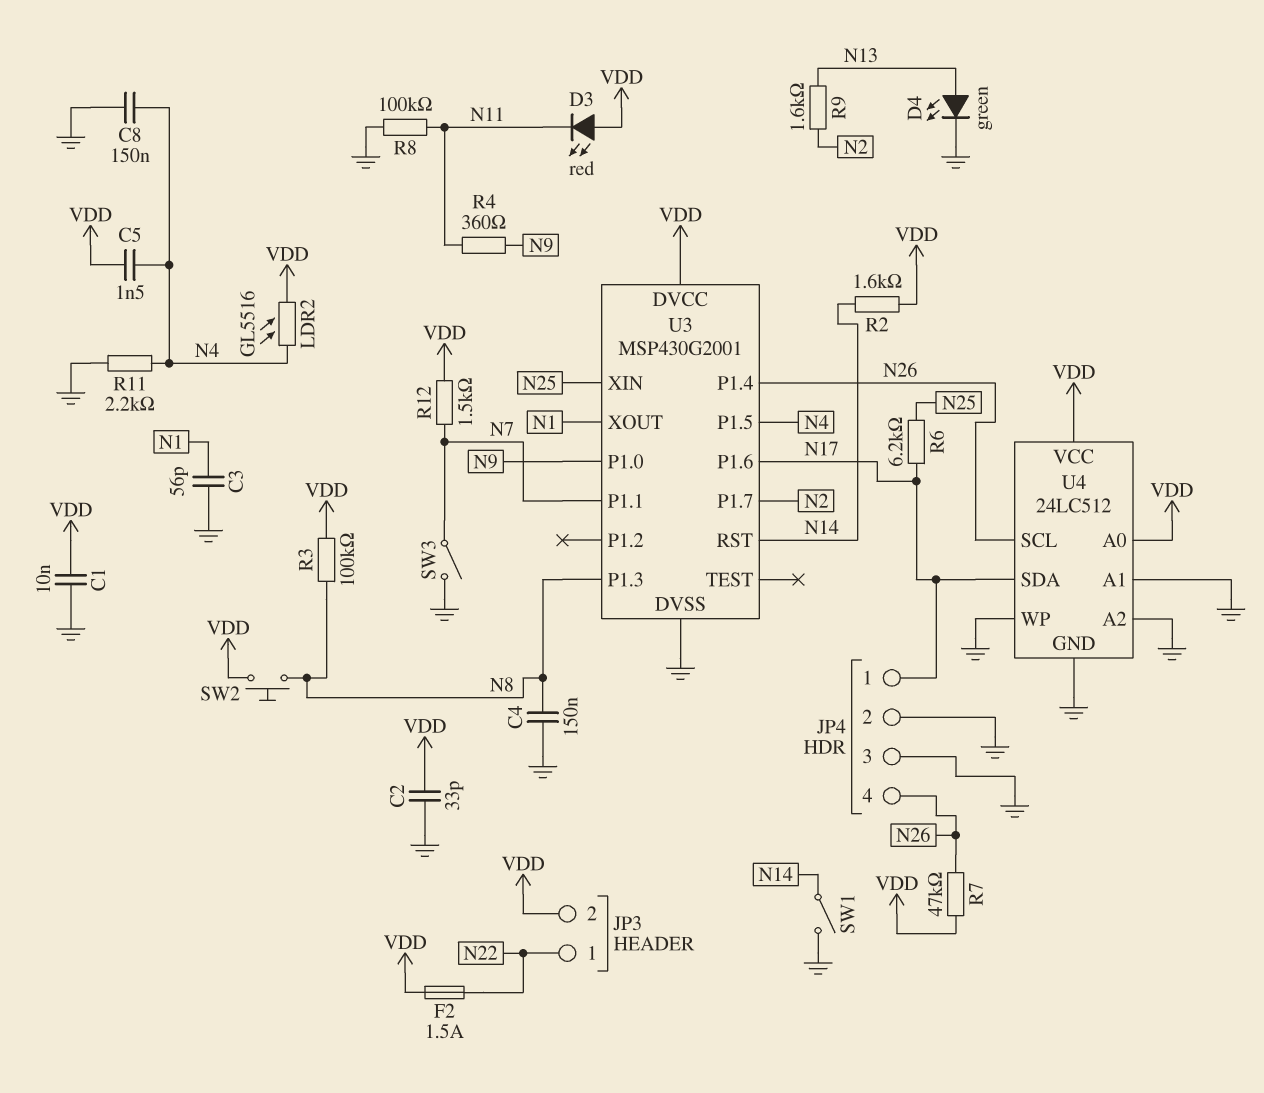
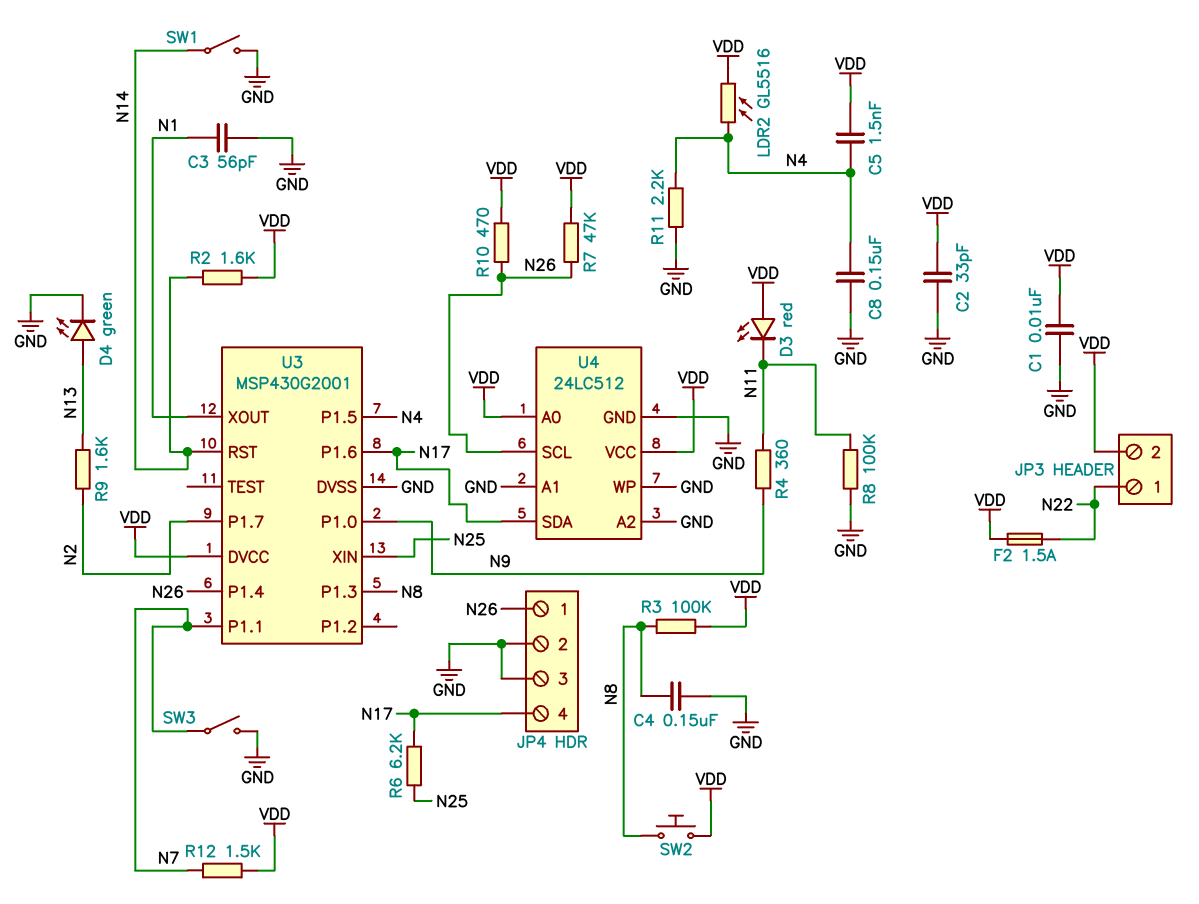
JP4 pin 1: N17 -> N26
JP4 pin 4: N26 -> N17
R10: none -> 470 (N26, VDD)

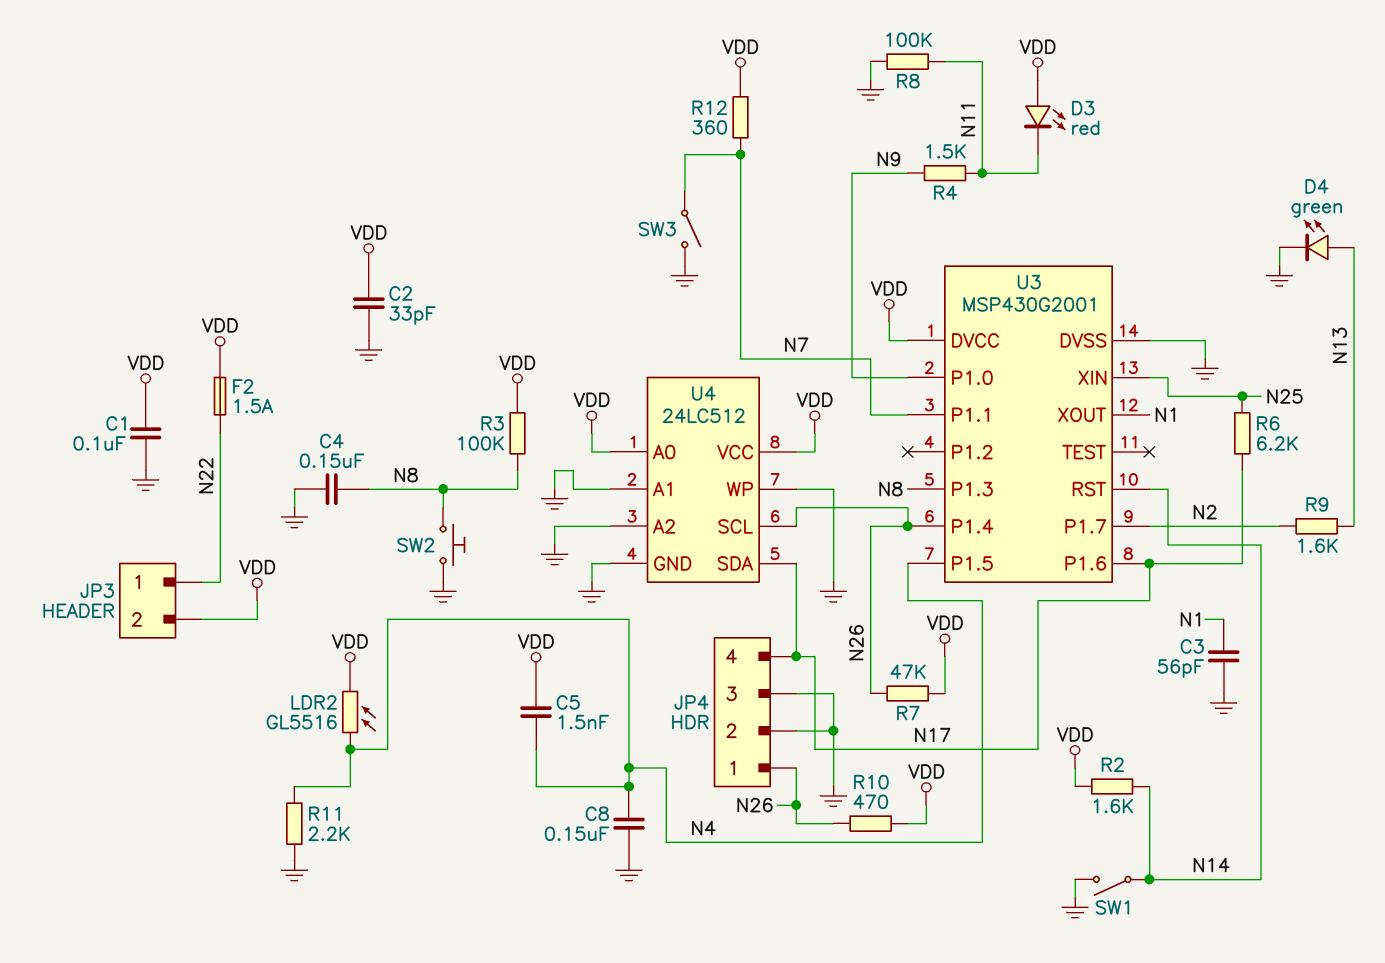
C1: 10nF (GND, VDD) -> 100nF (GND, VDD)
R4: 360 (N9, N11) -> 1.5k (N9, N11)
R12: 1.5k (N7, VDD) -> 360 (N7, VDD)
SW2: button (N8, VDD) -> button (GND, N8)

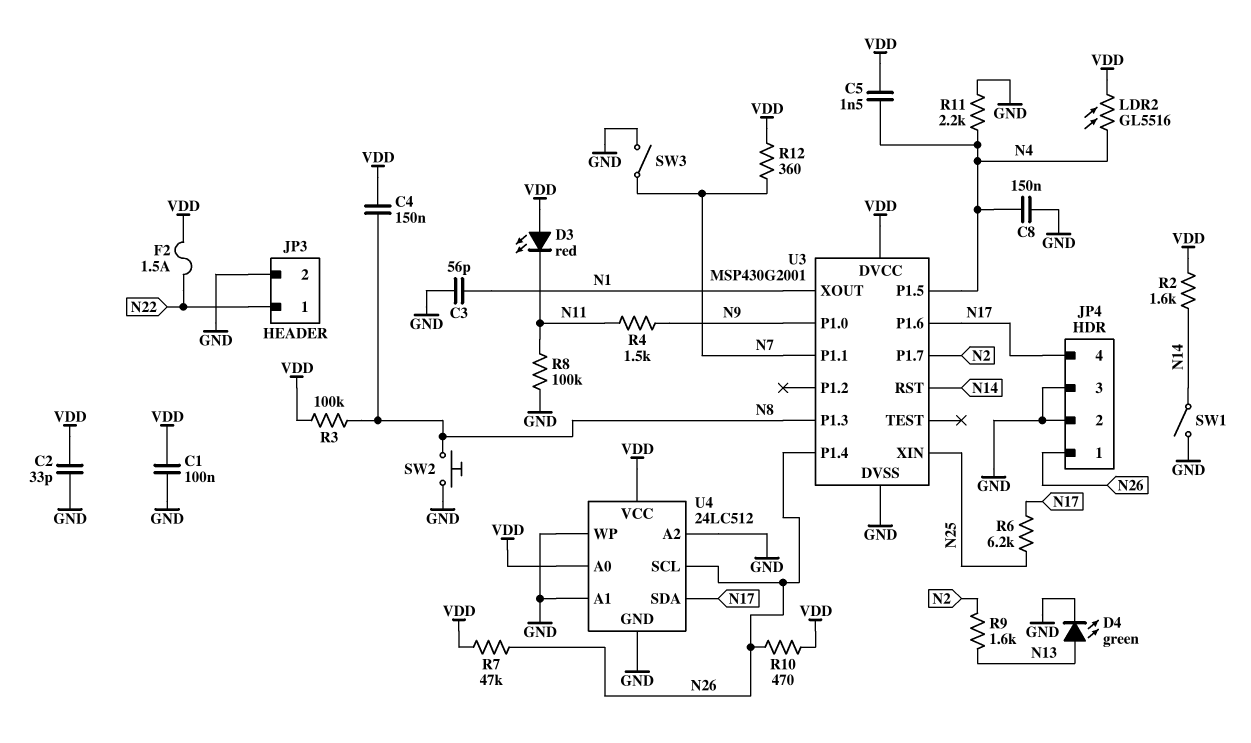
C4: 150nF (GND, N8) -> 150nF (N8, VDD)
JP3 pin 2: VDD -> GND

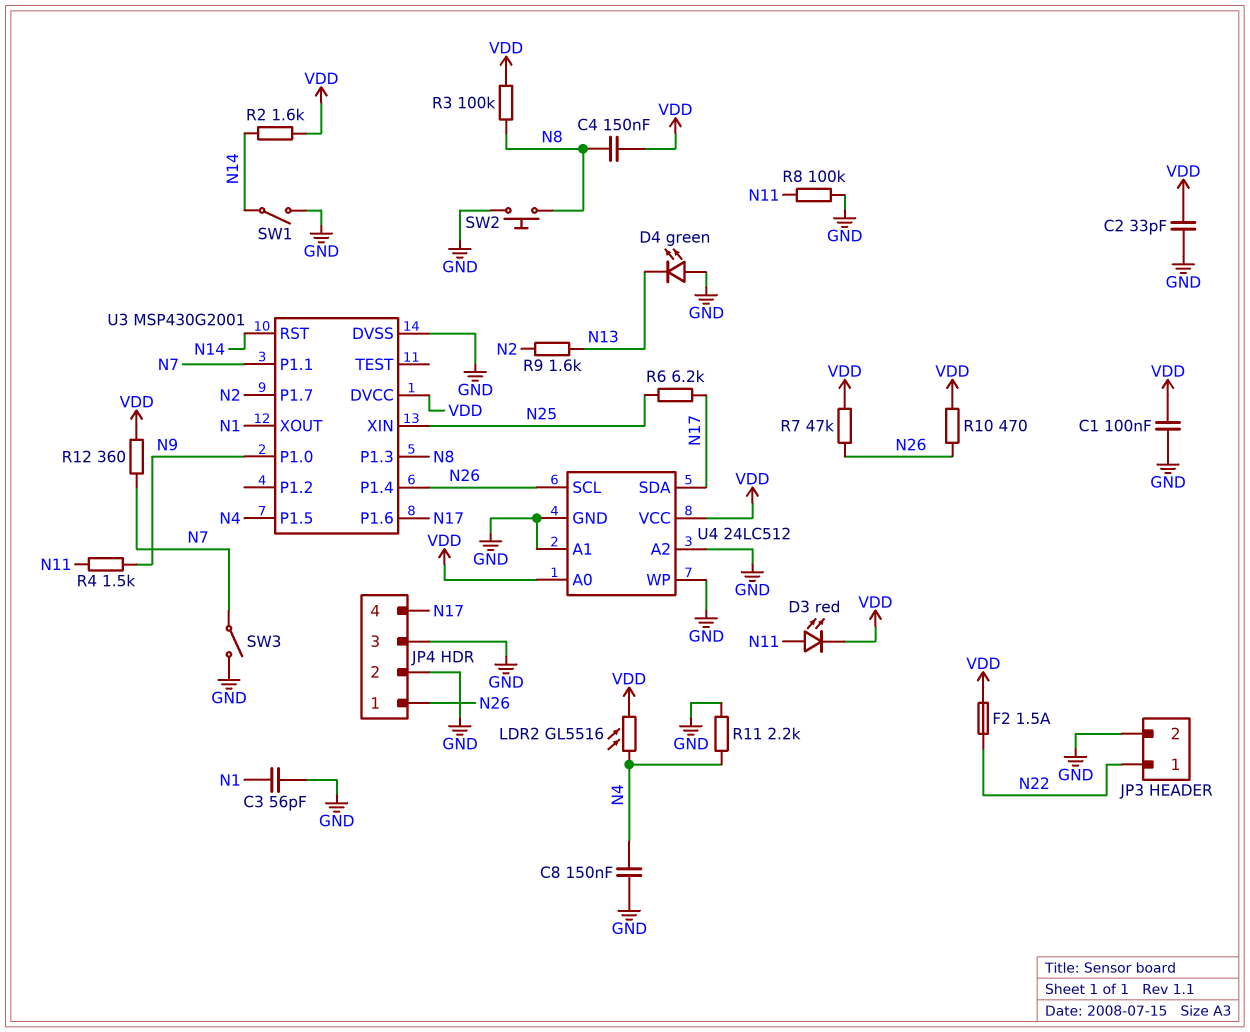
C5: 1.5nF (N4, VDD) -> none
D3: LED red (A VDD, K N11) -> LED red (A N11, K VDD)
D4: LED green (A N13, K GND) -> LED green (A GND, K N13)

